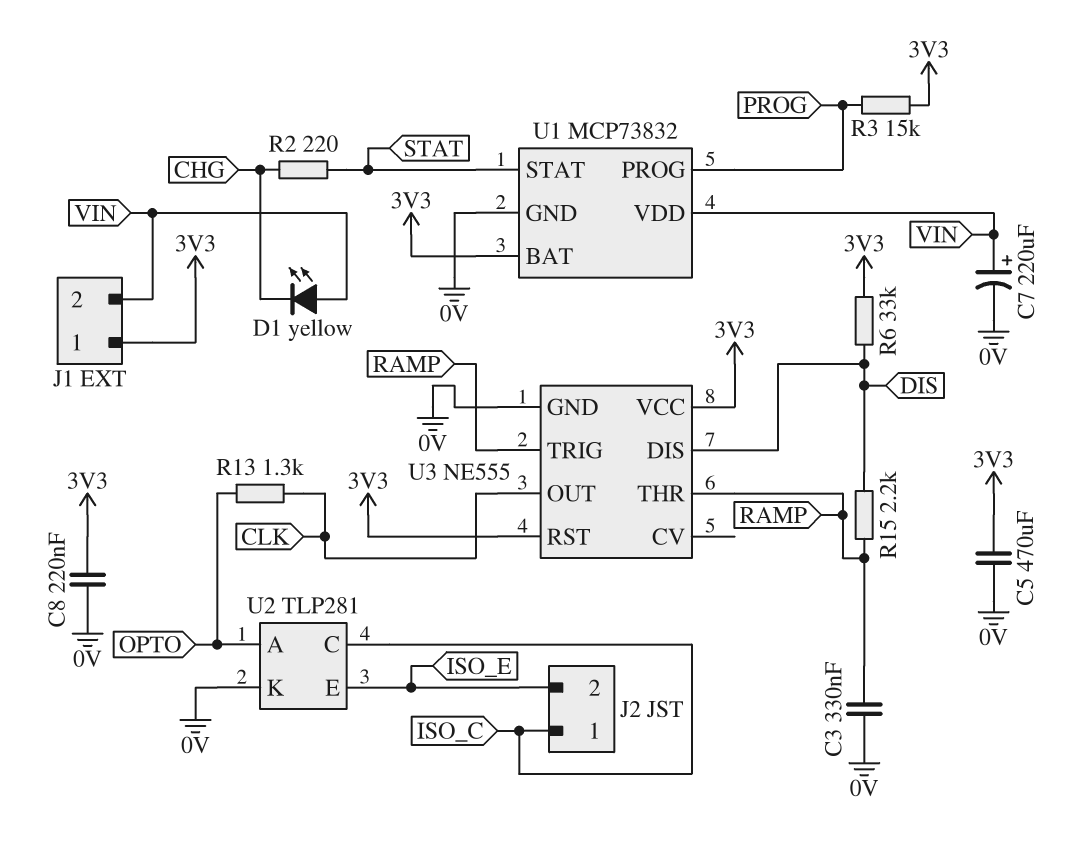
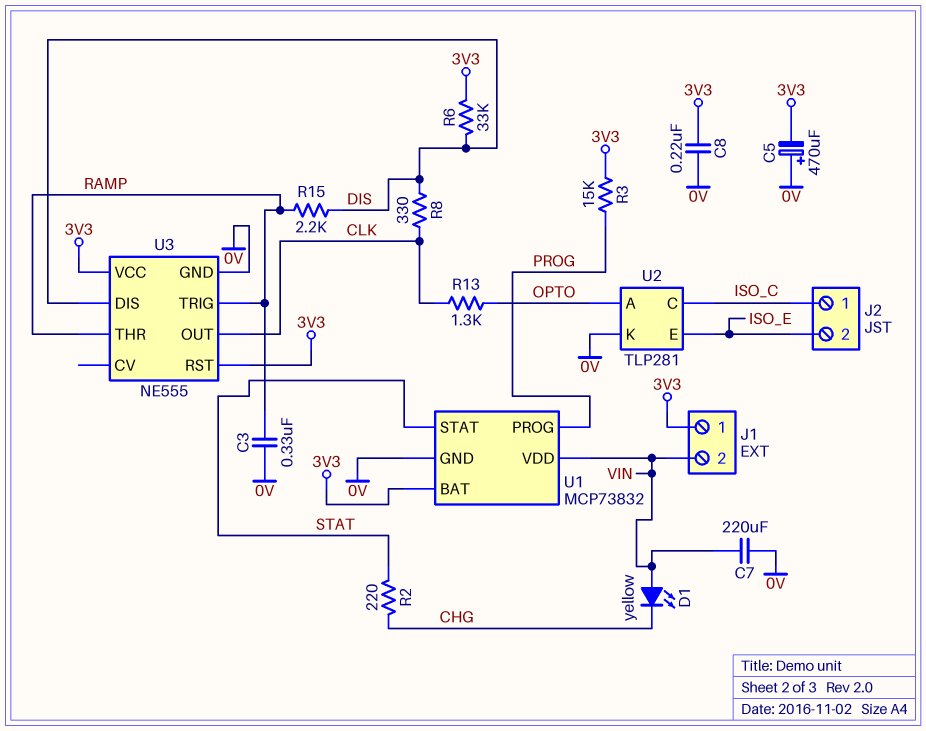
C5: 470uF (0V, 3V3) -> 470uF (plus 0V, minus 3V3)
C7: 220uF (plus VIN, minus 0V) -> 220uF (0V, VIN)
R8: none -> 330 (CLK, DIS)

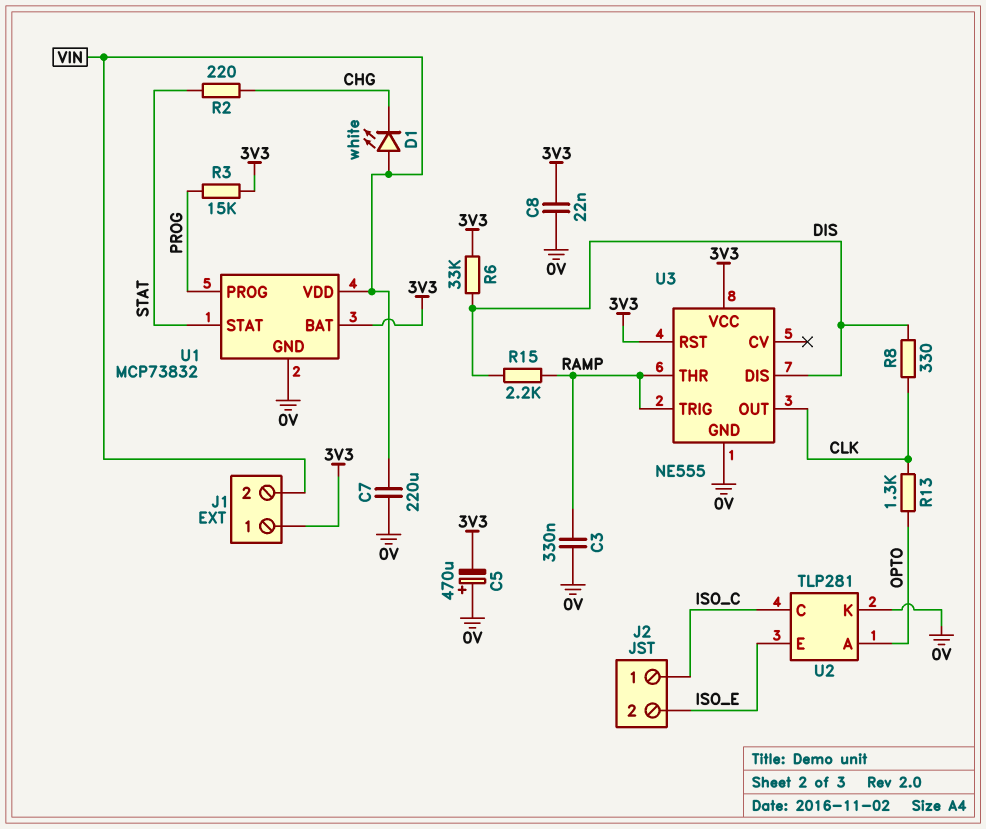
C8: 220nF (0V, 3V3) -> 22nF (0V, 3V3)
D1: LED yellow (A VIN, K CHG) -> LED white (A VIN, K CHG)

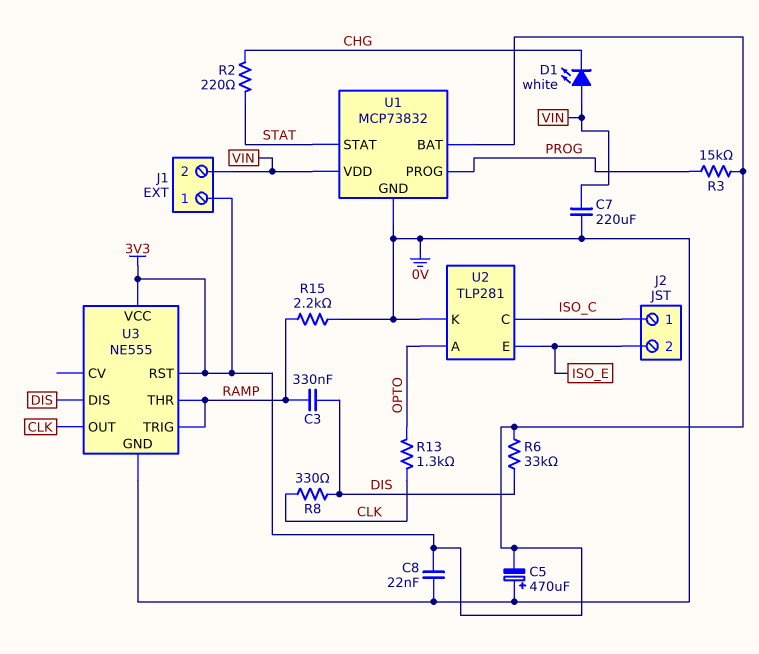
C3: 330nF (0V, RAMP) -> 330nF (DIS, RAMP)
R15: 2.2k (DIS, RAMP) -> 2.2k (0V, RAMP)

